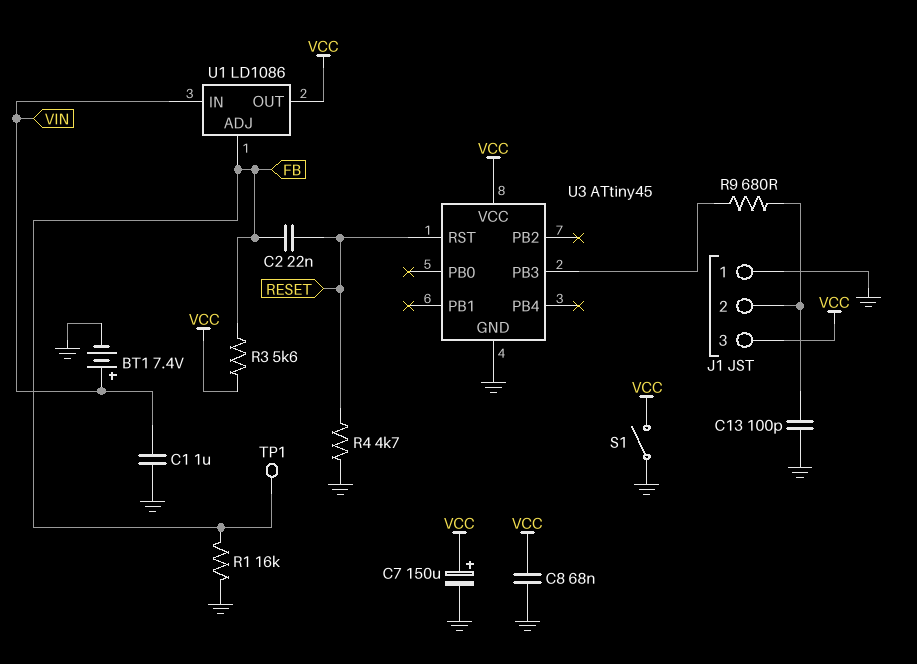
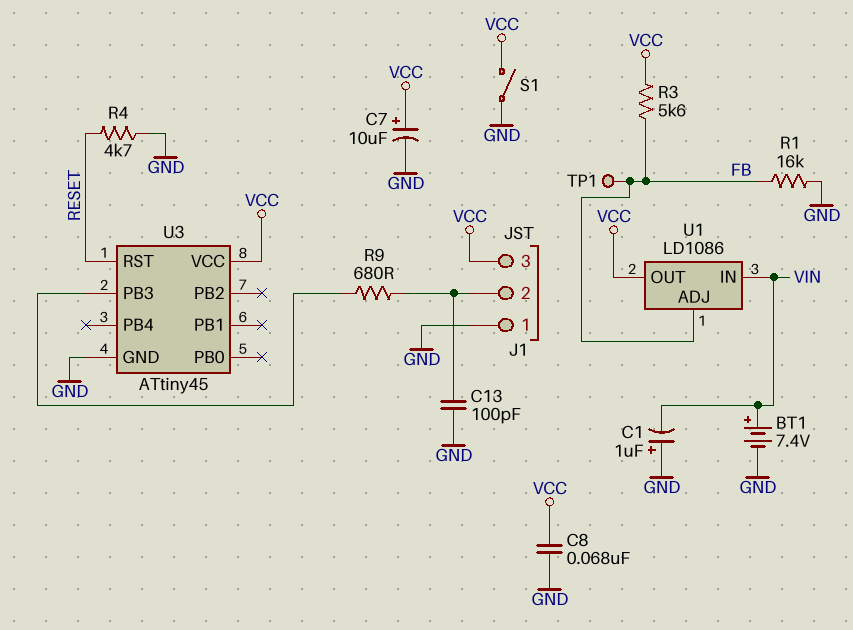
C1: 1uF (GND, VIN) -> 1uF (plus GND, minus VIN)
C2: 22nF (FB, RESET) -> none
C7: 150uF (plus VCC, minus GND) -> 10uF (plus VCC, minus GND)

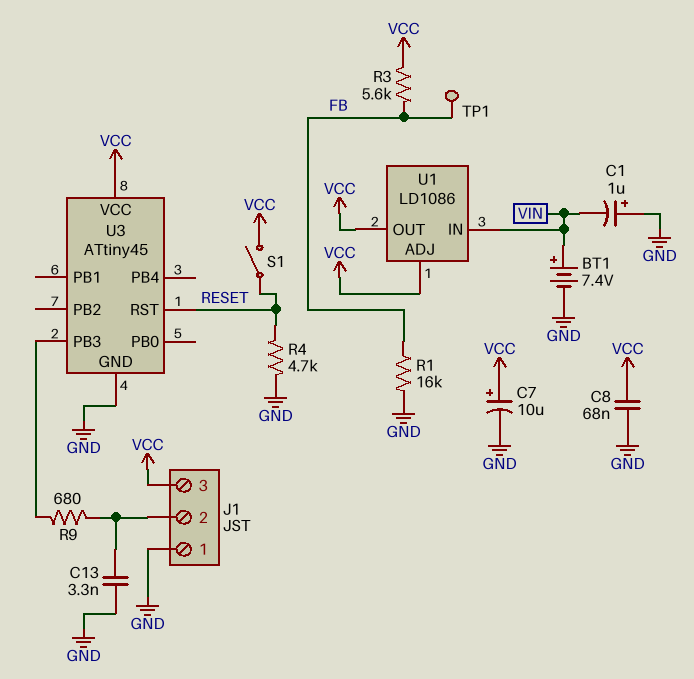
C13: 100pF (GND, J1/2) -> 3.3nF (GND, J1/2)
S1: switch (GND, VCC) -> switch (RESET, VCC)
U1 pin ADJ: FB -> VCC

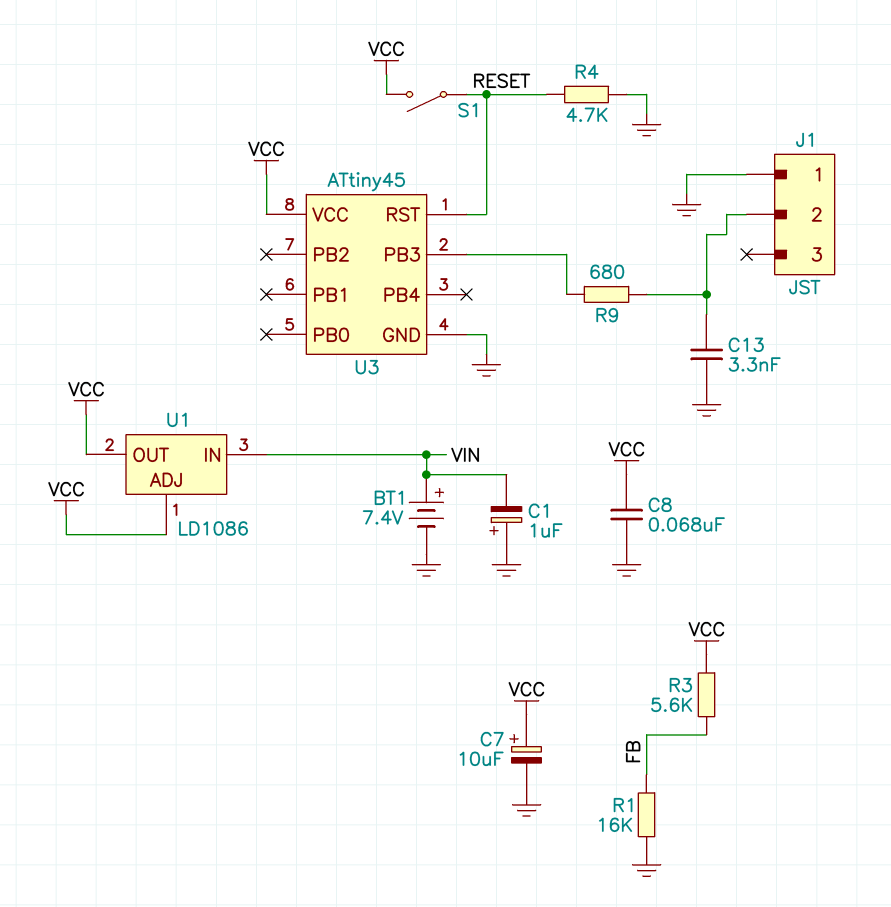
J1 pin 3: VCC -> none
TP1: test point (FB) -> none

